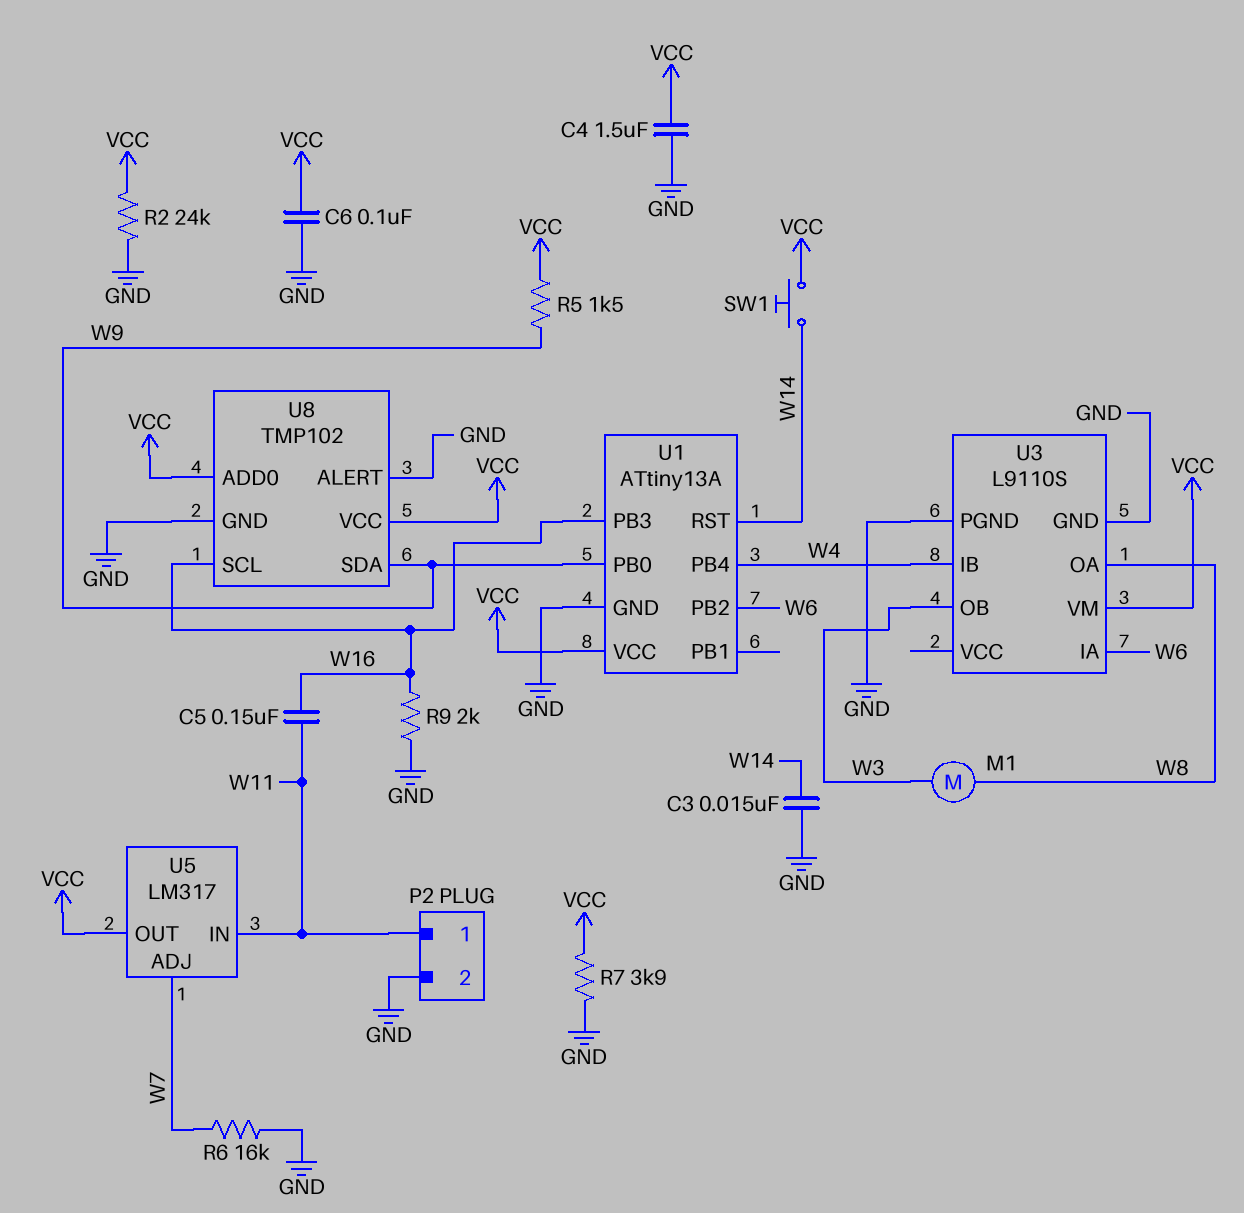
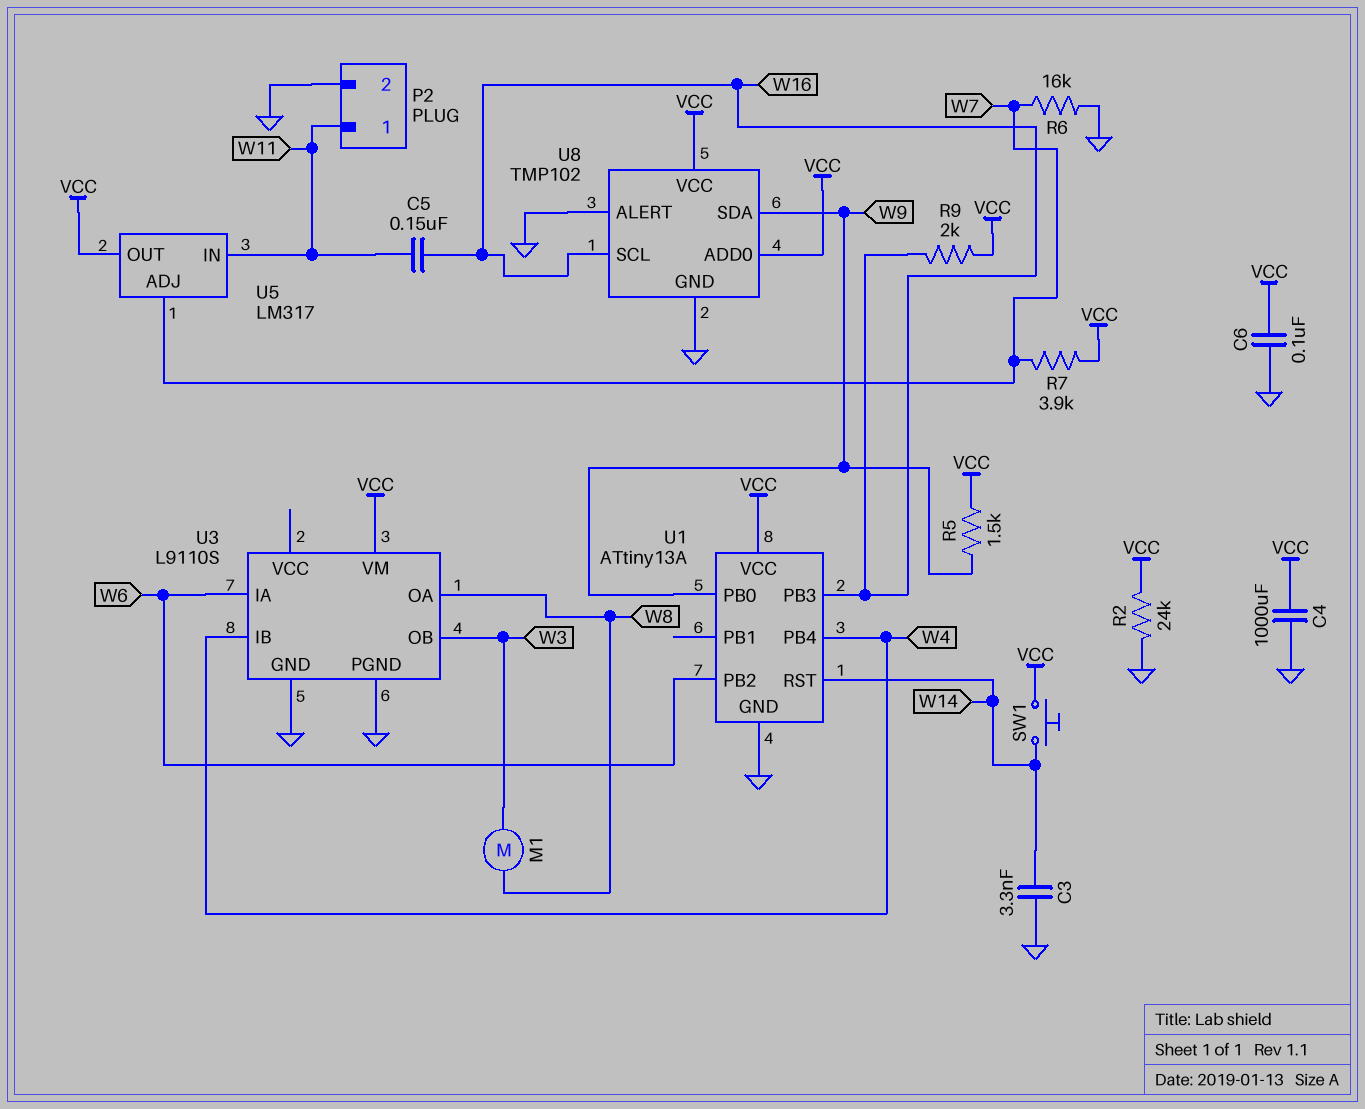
C3: 15nF (GND, W14) -> 3.3nF (GND, W14)
C4: 1.5uF (GND, VCC) -> 1000uF (GND, VCC)
R7: 3.9k (GND, VCC) -> 3.9k (VCC, W7)
R9: 2k (GND, W16) -> 2k (VCC, W16)

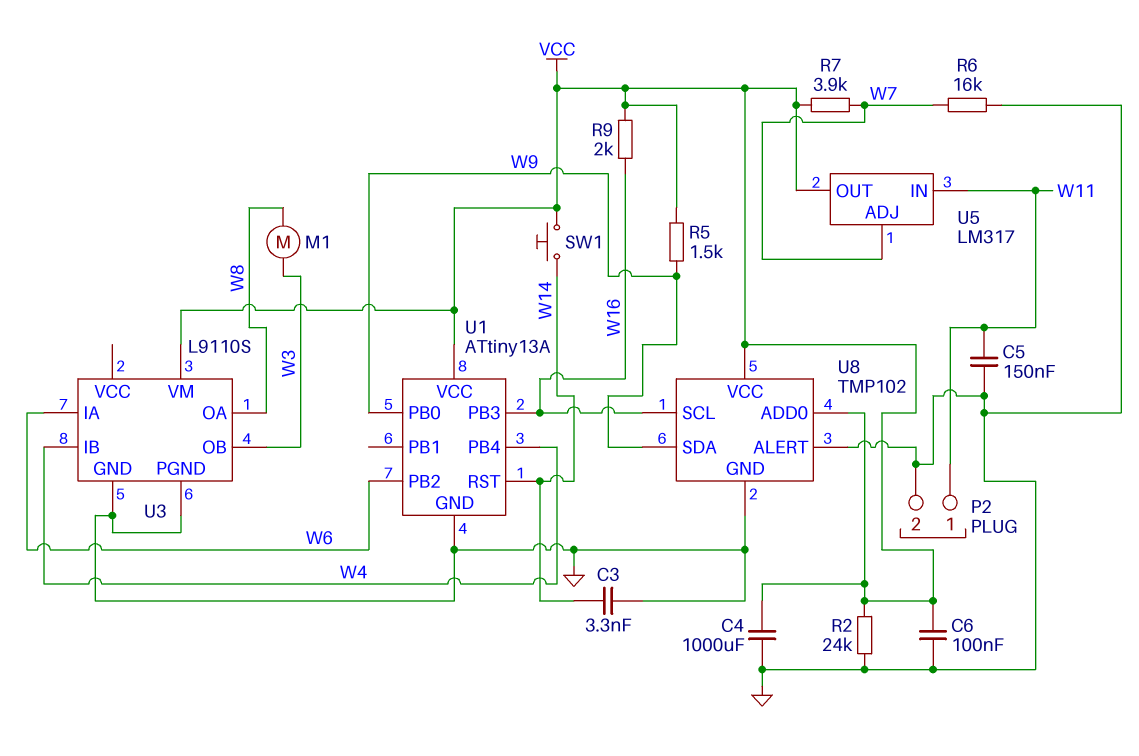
C5: 150nF (W11, W16) -> 150nF (GND, W11)

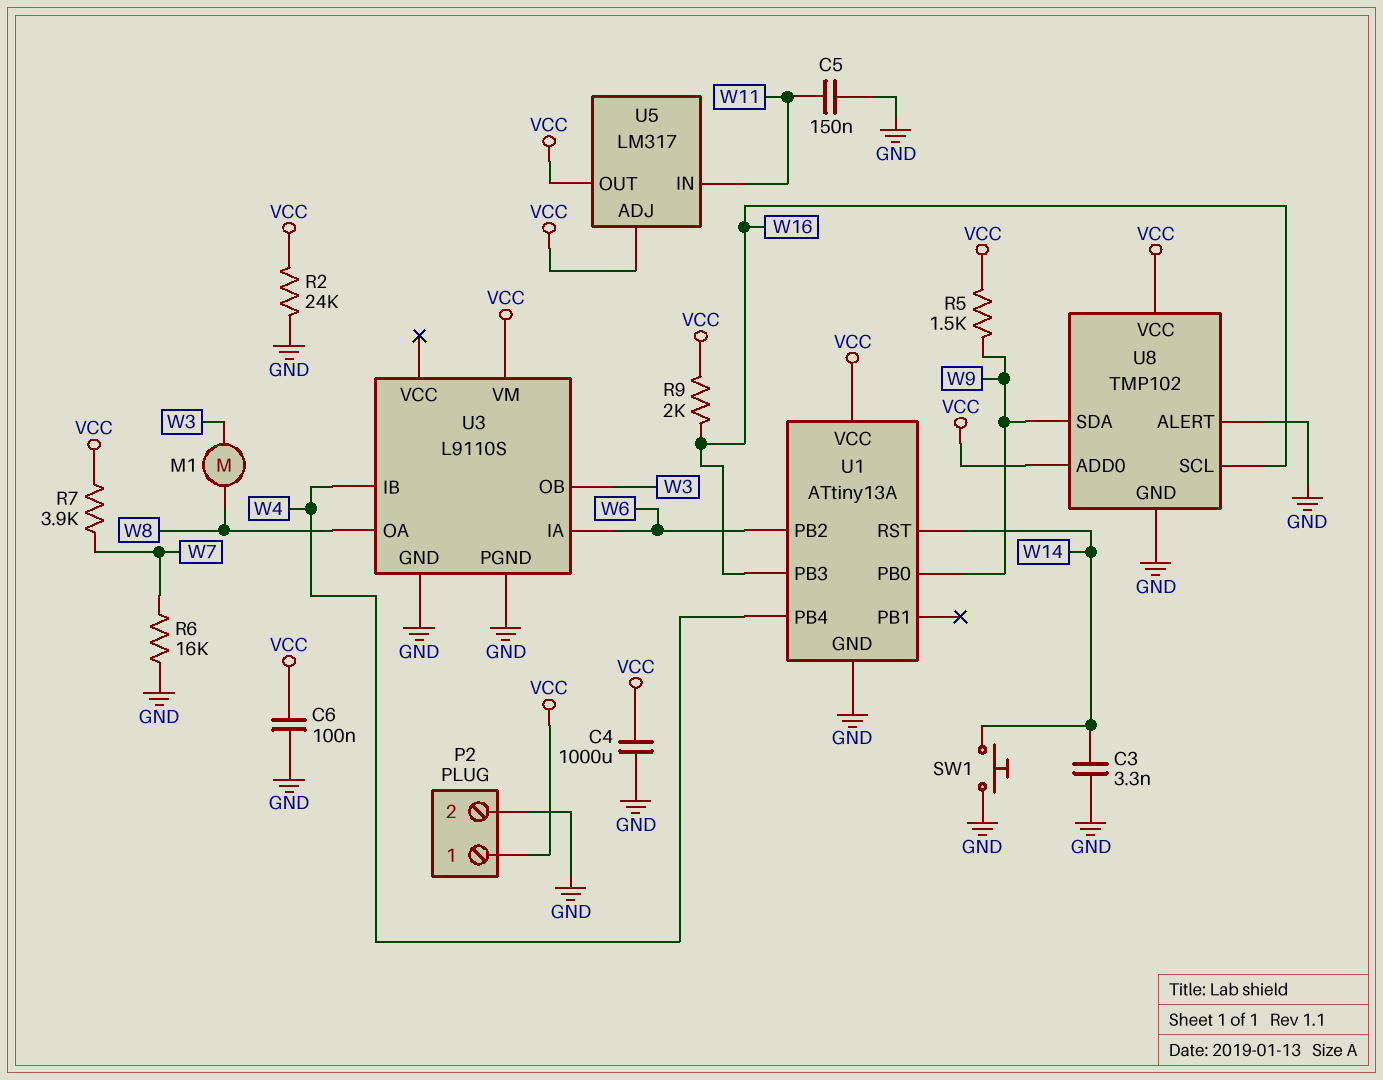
P2 pin 1: W11 -> VCC
SW1: button (VCC, W14) -> button (GND, W14)
U5 pin ADJ: W7 -> VCC

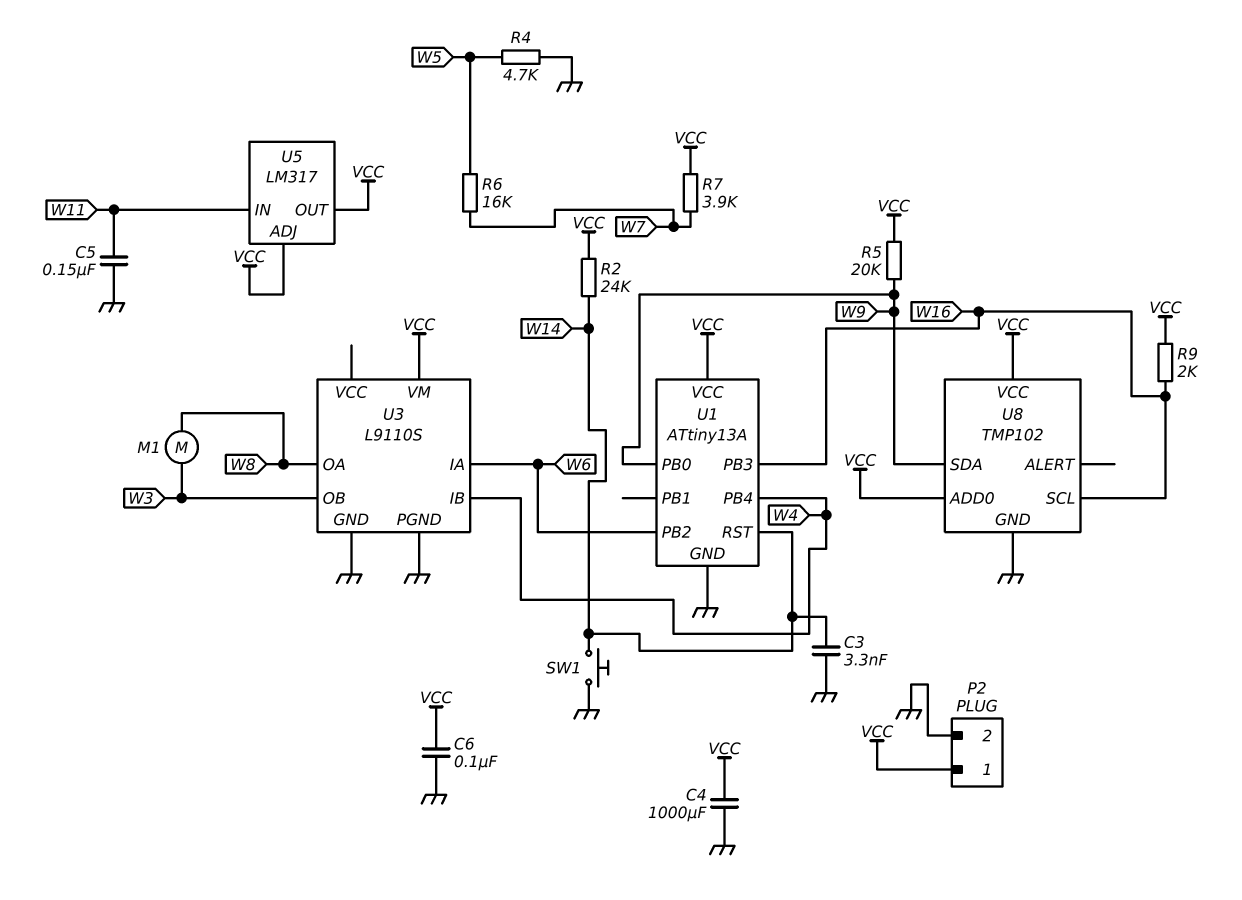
R2: 24k (GND, VCC) -> 24k (VCC, W14)
R4: none -> 4.7k (GND, W5)
R5: 1.5k (VCC, W9) -> 20k (VCC, W9)
R6: 16k (GND, W7) -> 16k (W5, W7)
U8 pin ALERT: GND -> none

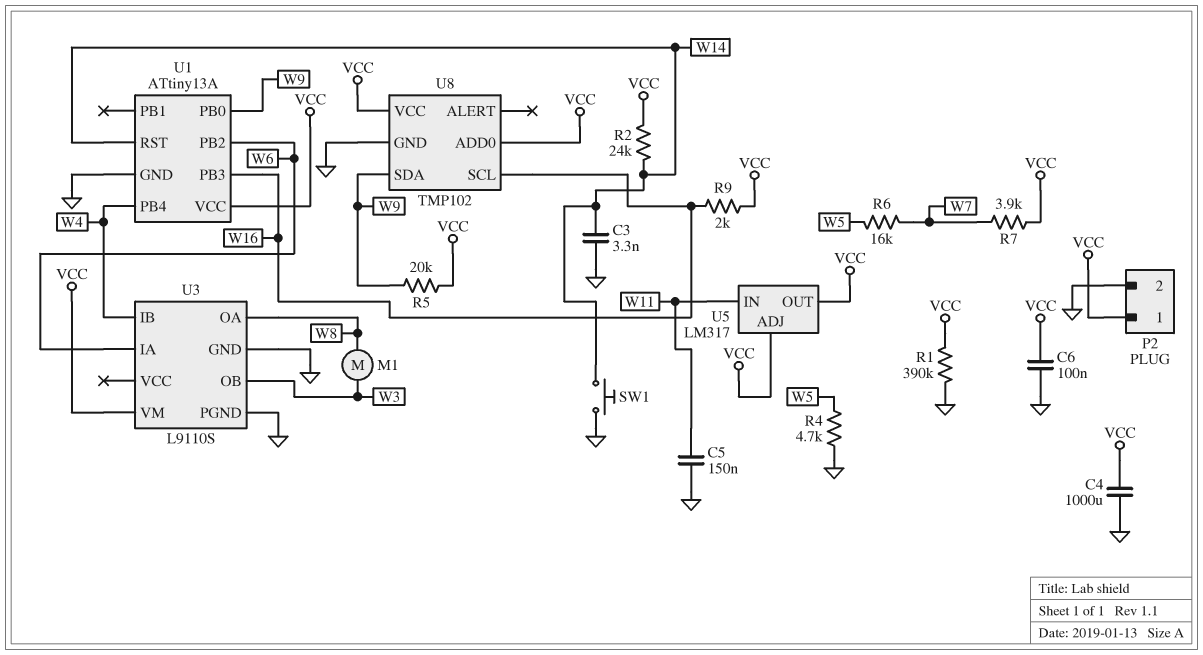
R1: none -> 390k (GND, VCC)

